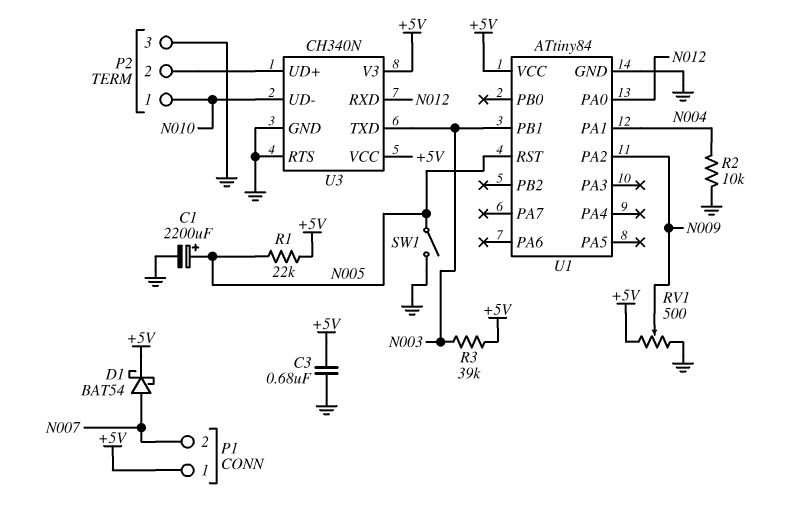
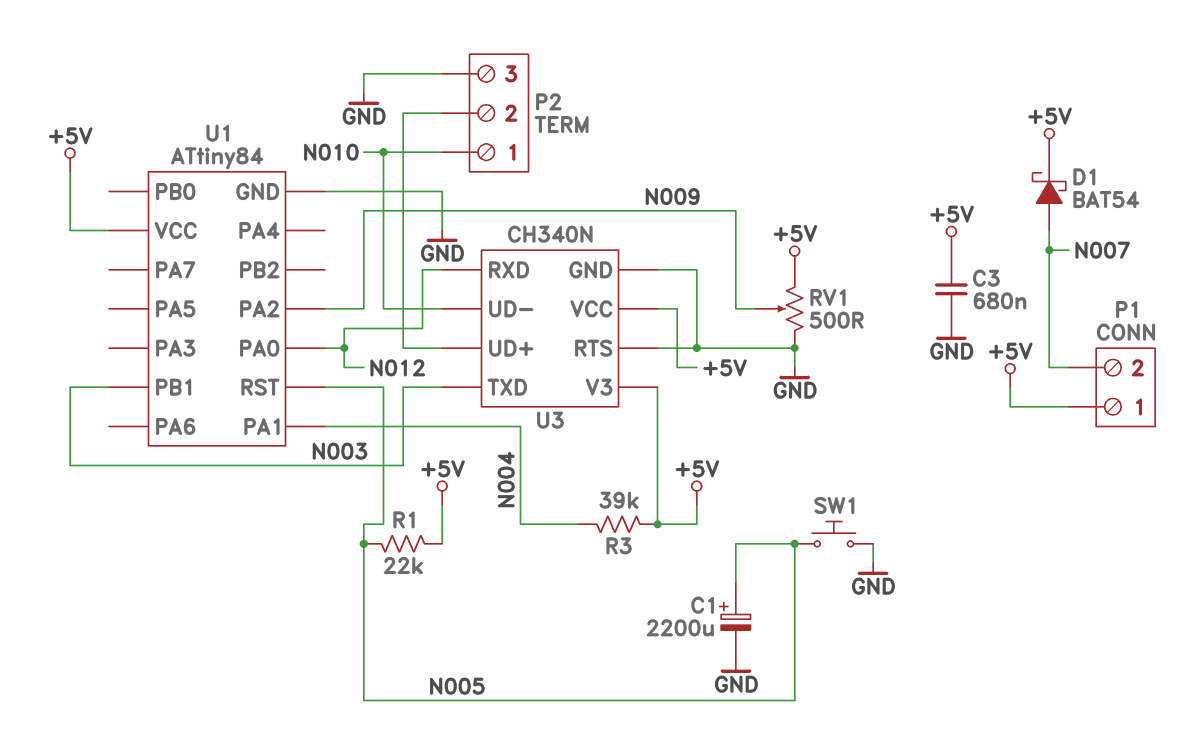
R2: 10k (GND, N004) -> none
R3: 39k (+5V, N003) -> 39k (+5V, N004)
SW1: switch (GND, N005) -> button (GND, N005)

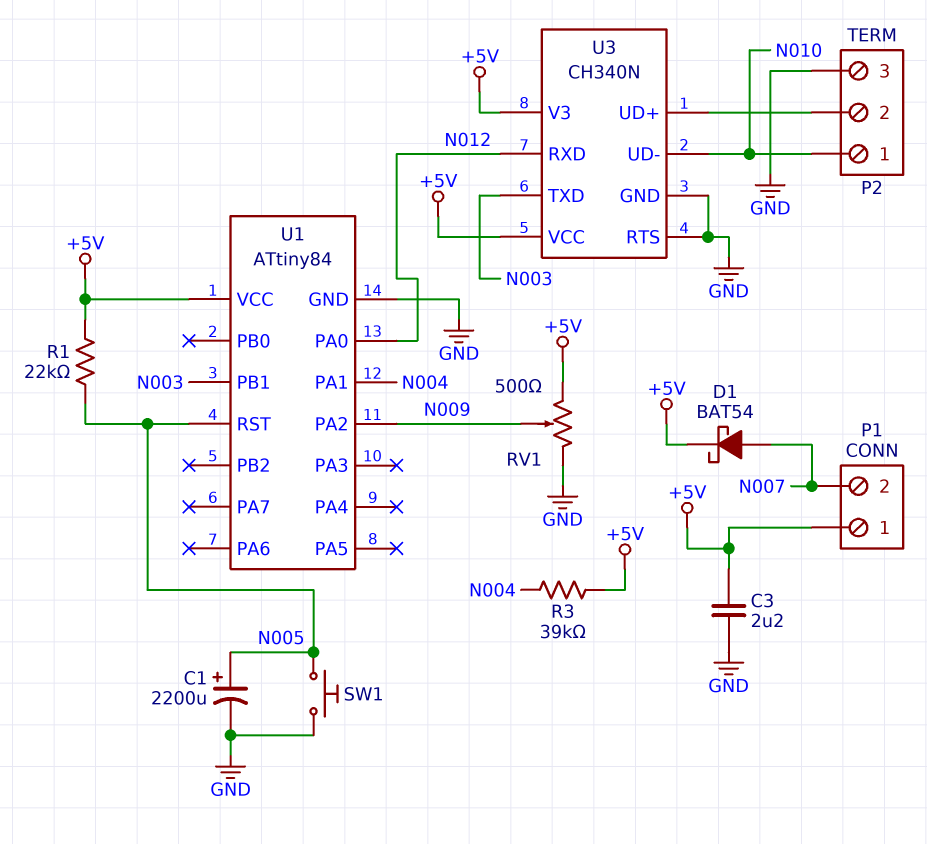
C3: 680nF (+5V, GND) -> 2.2uF (+5V, GND)

